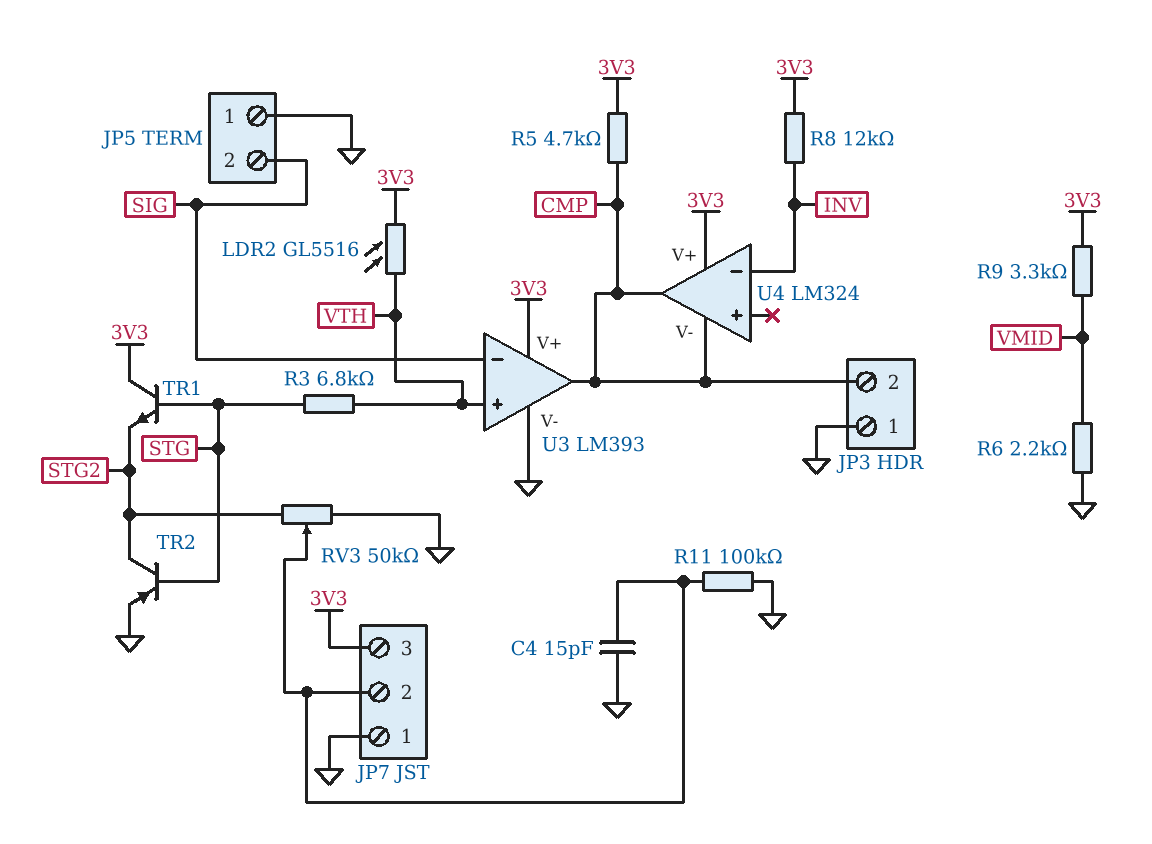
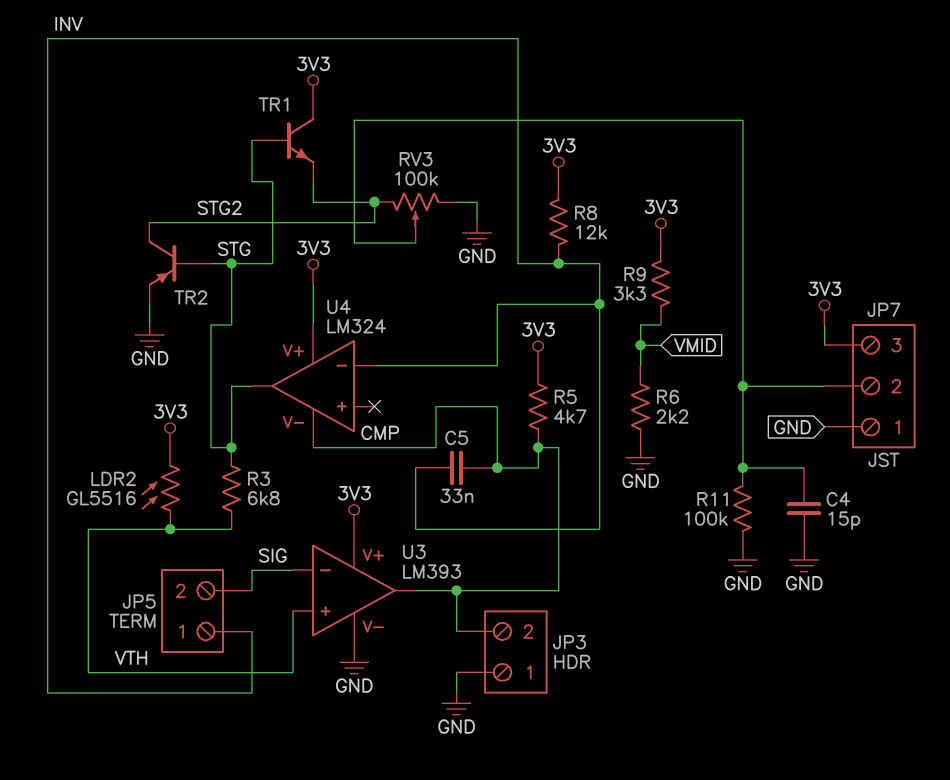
C5: none -> 33nF (CMP, INV)
JP5 pin 1: GND -> INV
RV3: 50k (GND, STG2, wiper JP7/2) -> 100k (GND, STG2, wiper JP7/2)
U4 pin out: CMP -> STG

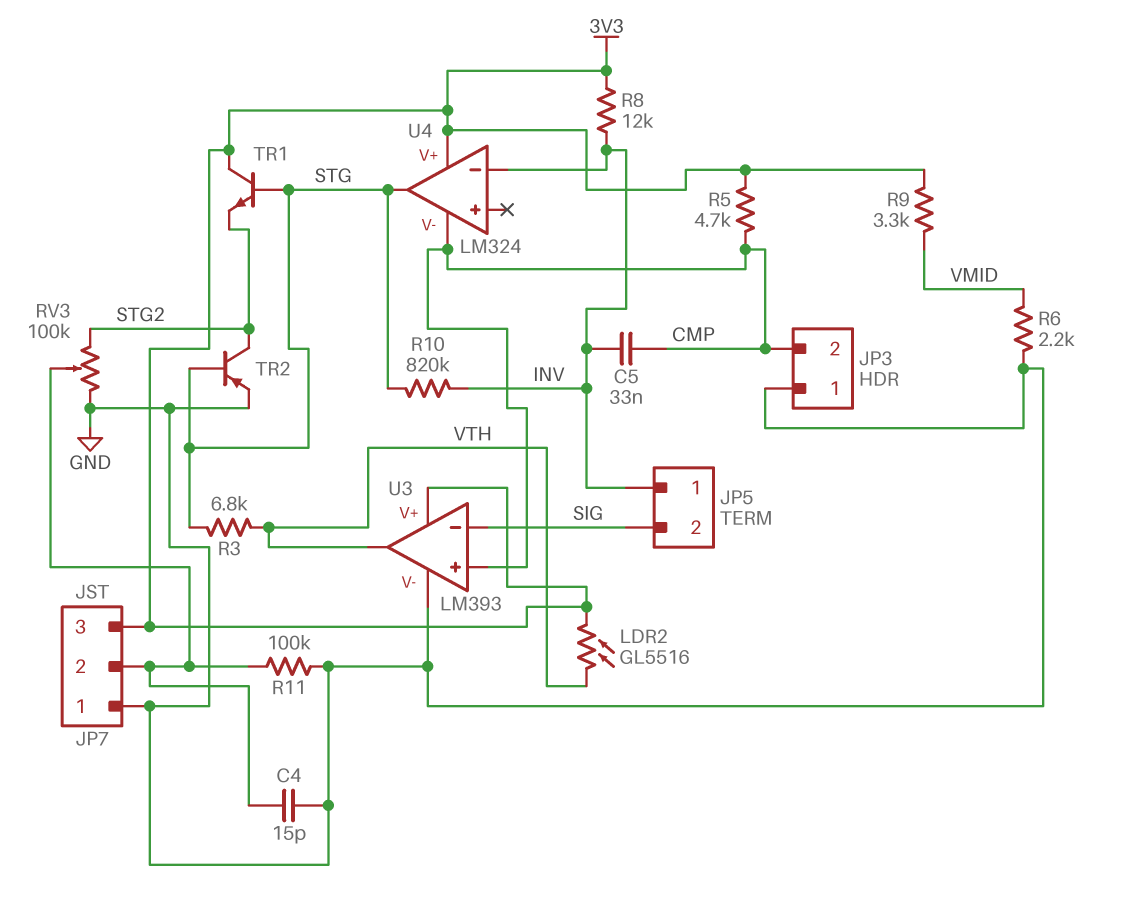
R10: none -> 820k (INV, STG)
U3 pin in+: VTH -> CMP
U3 pin out: CMP -> VTH

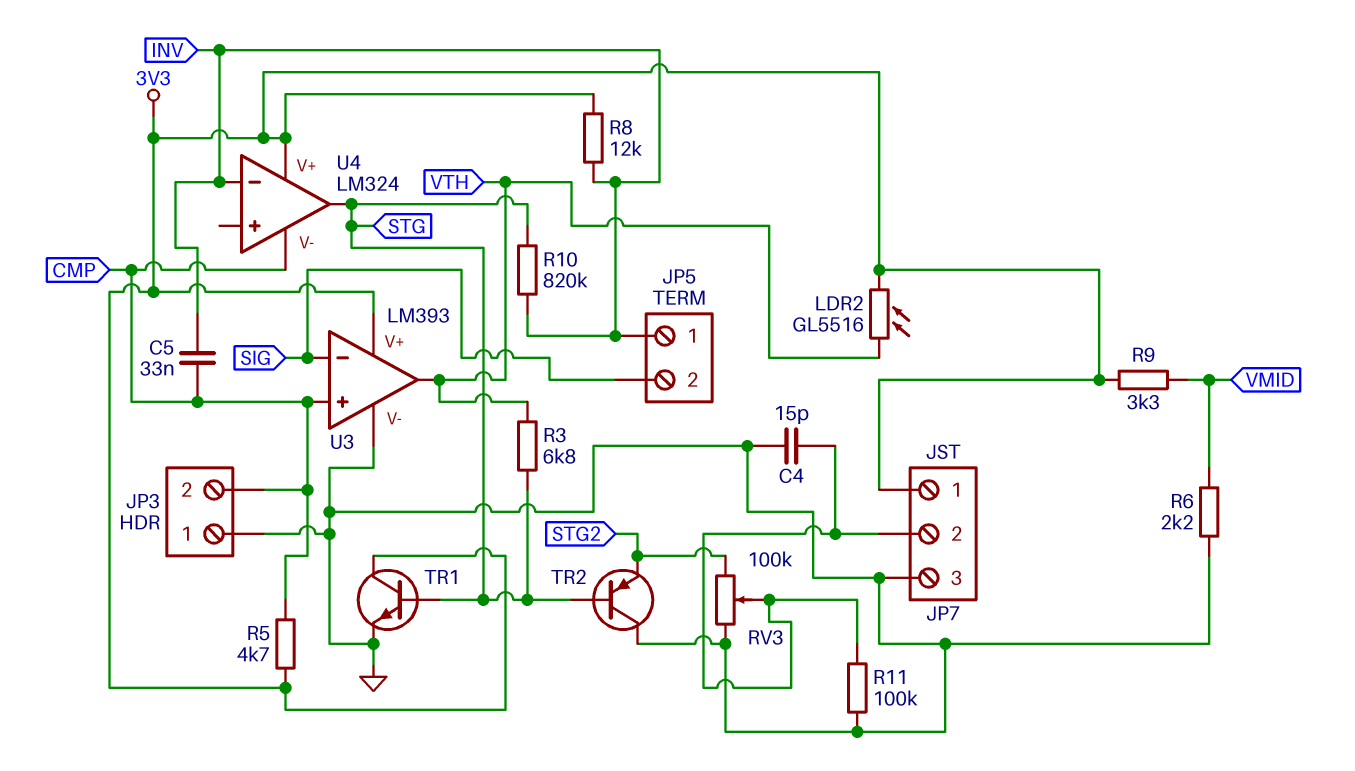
JP7 pin 1: GND -> 3V3
JP7 pin 3: 3V3 -> GND
TR1: NPN (B STG, C 3V3, E STG2) -> NPN (B STG, C 3V3, E GND)
TR2: PNP (B STG, C STG2, E GND) -> PNP (B STG, C GND, E STG2)

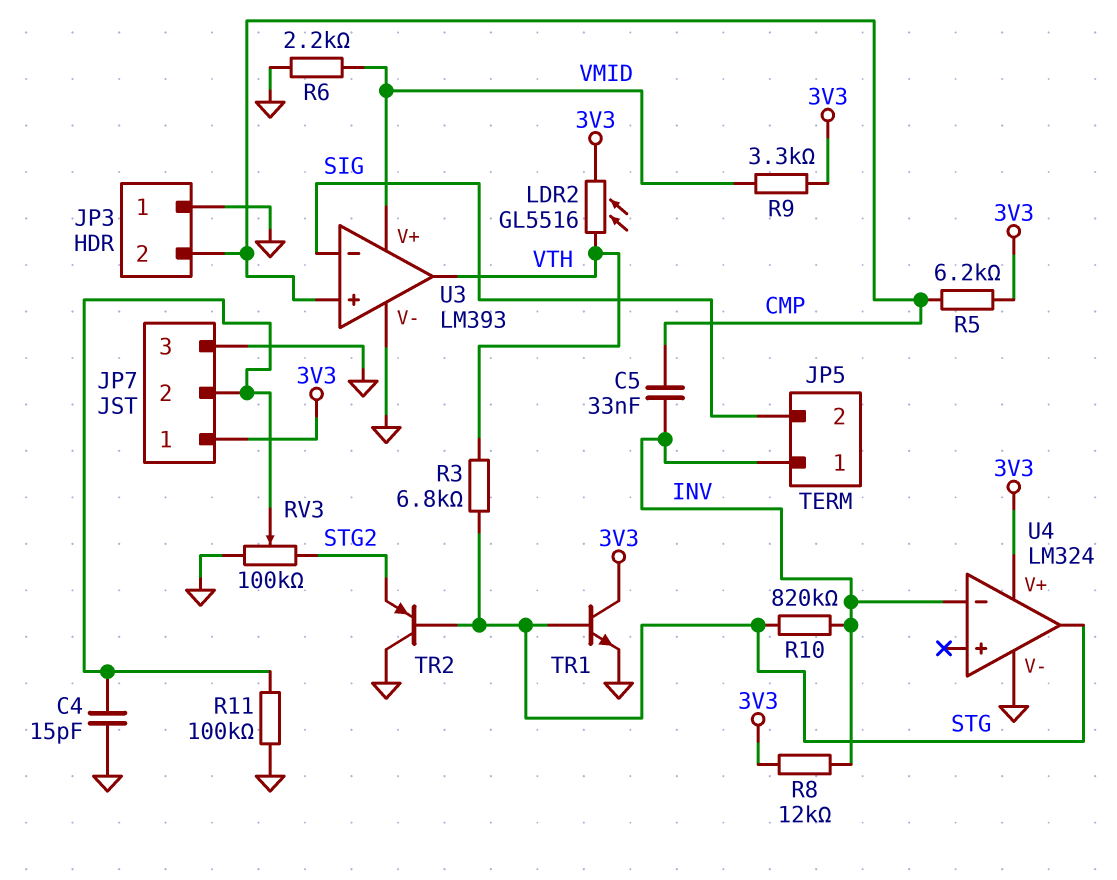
R5: 4.7k (3V3, CMP) -> 6.2k (3V3, CMP)
U3 pin V+: 3V3 -> VMID
U4 pin V-: CMP -> GND

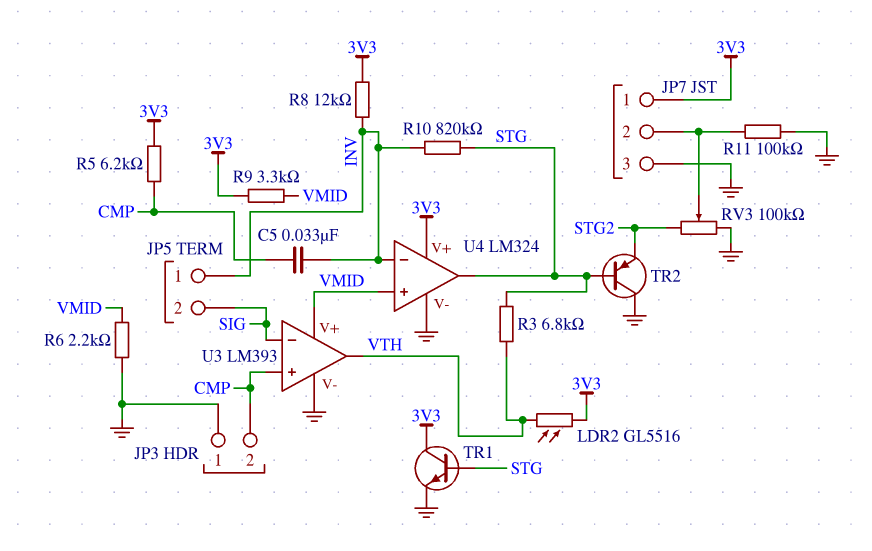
C4: 15pF (GND, JP7/2) -> none
U4 pin in+: none -> VMID

